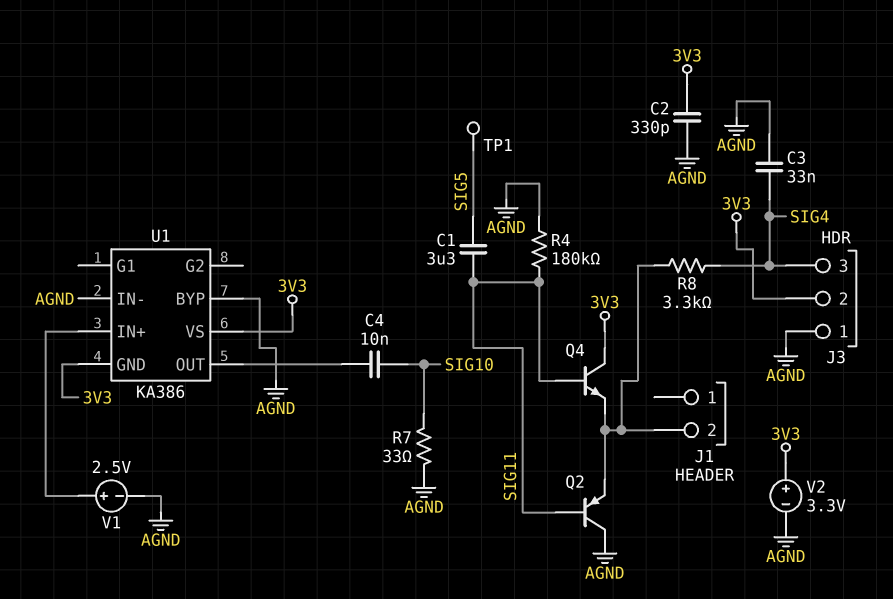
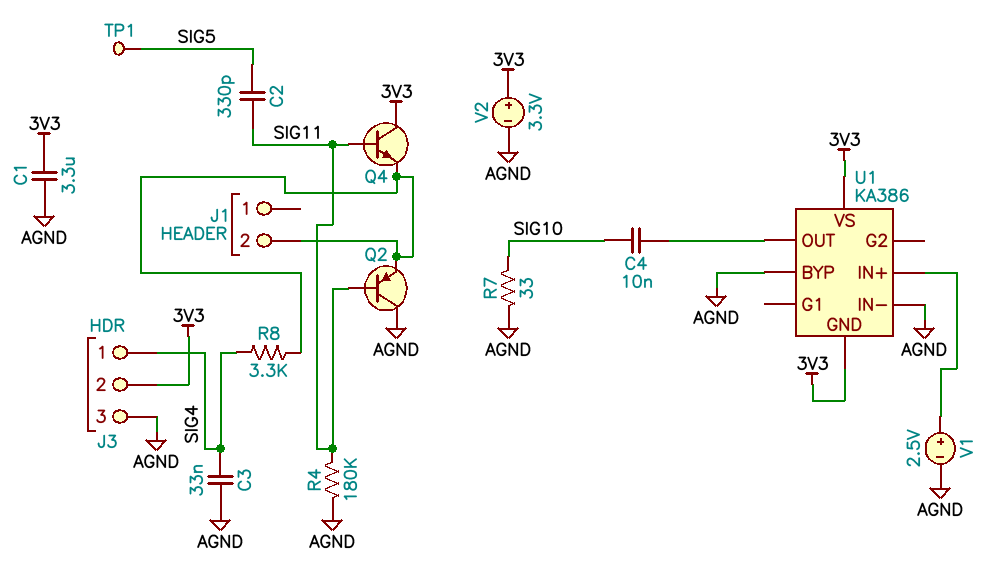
C1: 3.3uF (SIG5, SIG11) -> 3.3uF (3V3, AGND)
C2: 330pF (3V3, AGND) -> 330pF (SIG5, SIG11)
J3 pin 1: AGND -> SIG4
J3 pin 3: SIG4 -> AGND

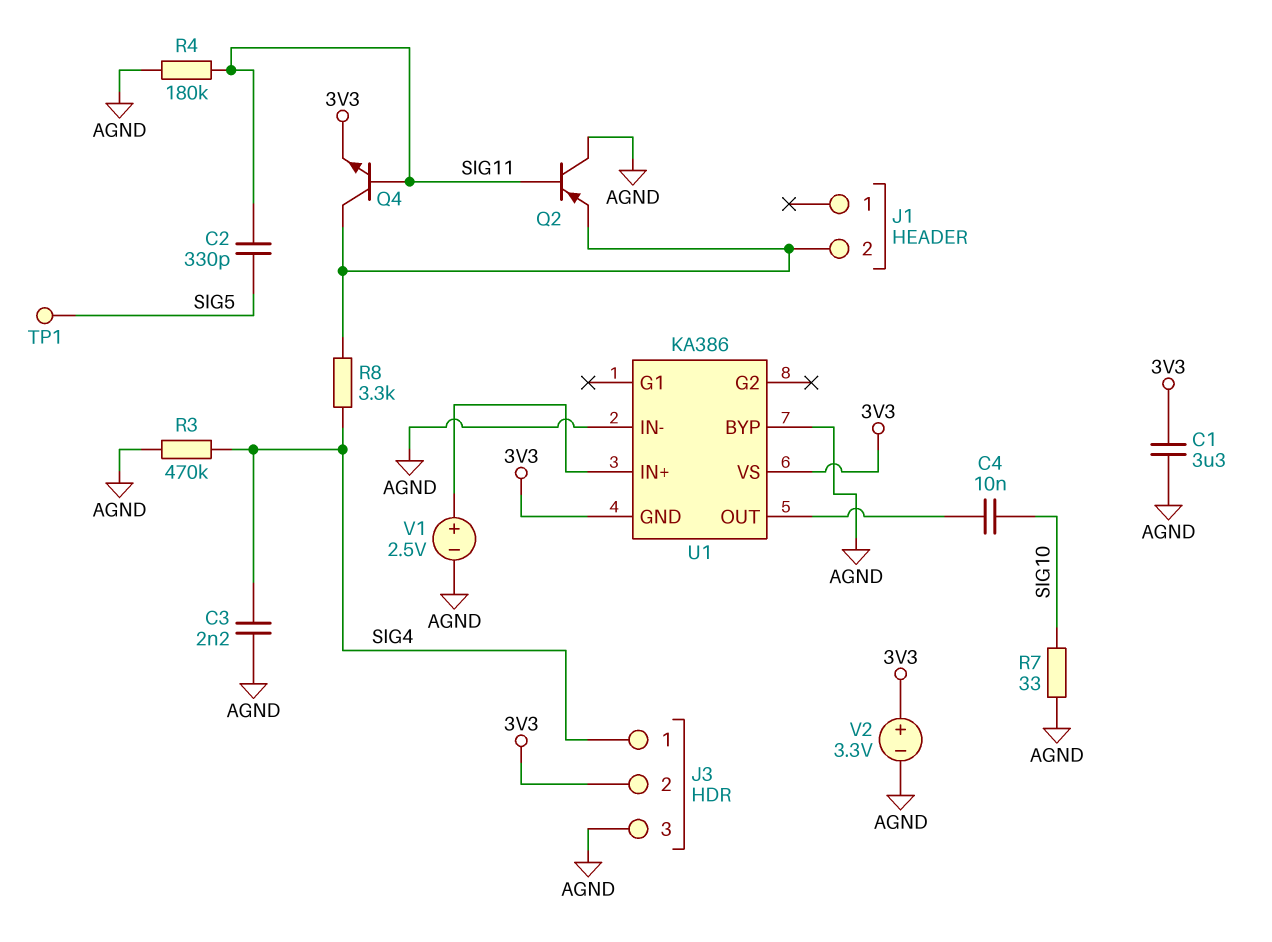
C3: 33nF (AGND, SIG4) -> 2.2nF (AGND, SIG4)
Q4: NPN (B SIG11, C 3V3, E J1/2) -> NPN (B SIG11, C J1/2, E 3V3)
R3: none -> 470k (AGND, SIG4)

